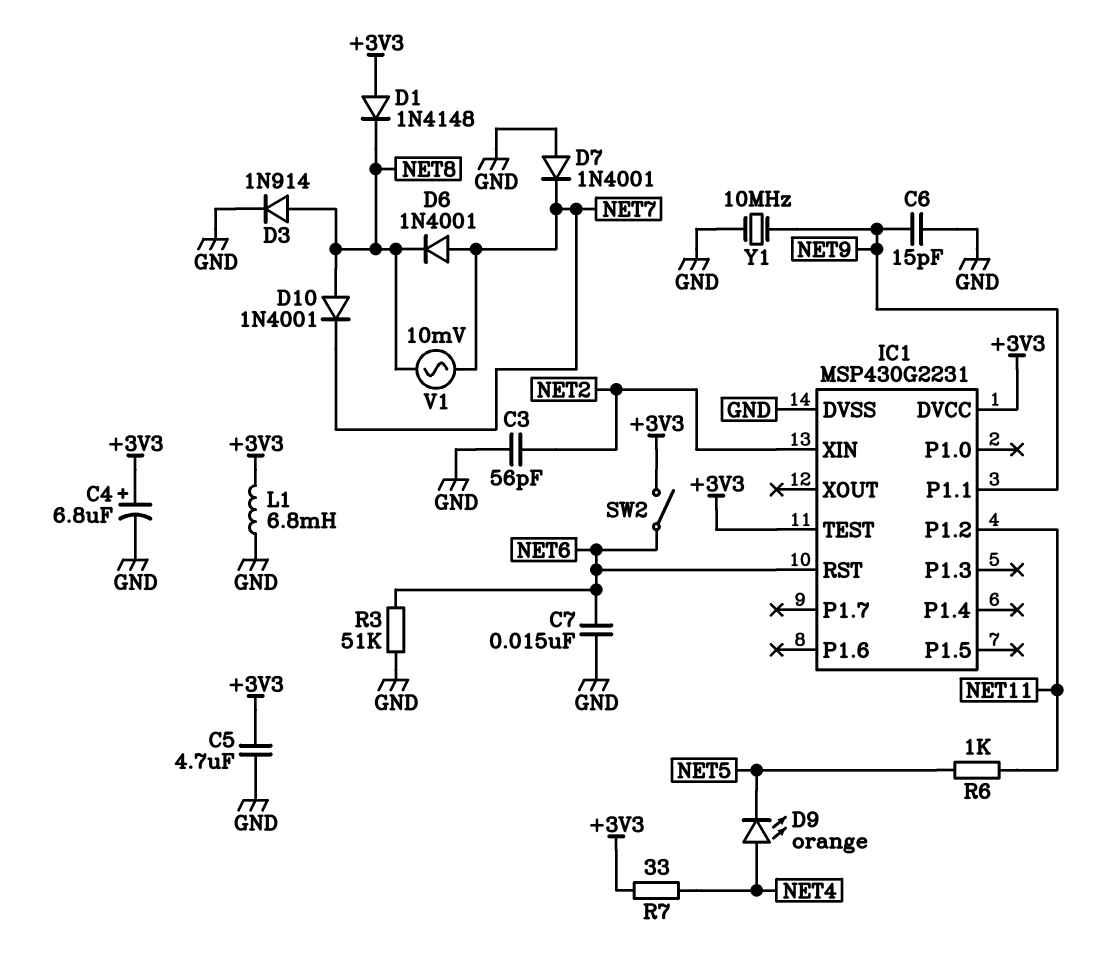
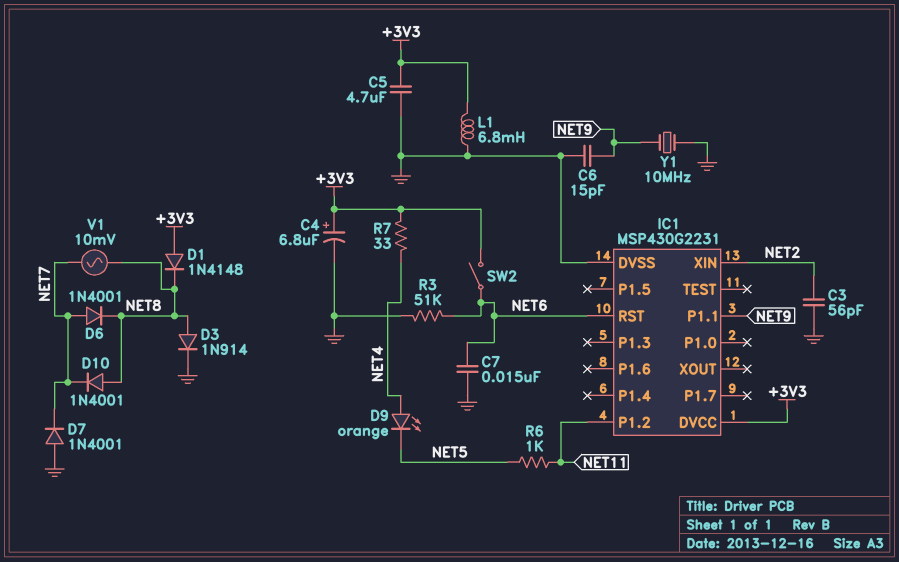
IC1 pin TEST: +3V3 -> none

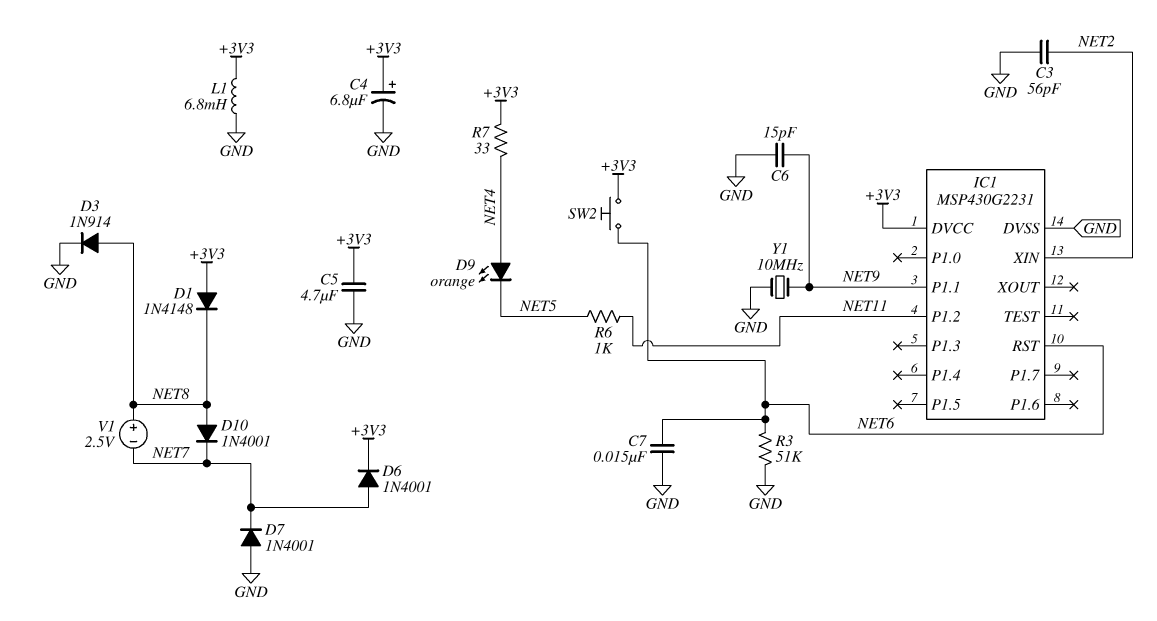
D6: diode 1N4001 (A NET7, K NET8) -> diode 1N4001 (A NET7, K +3V3)
SW2: switch (+3V3, NET6) -> button (+3V3, NET6)
V1: AC 10mV (NET7, NET8) -> 2.5V (plus NET8, minus NET7)

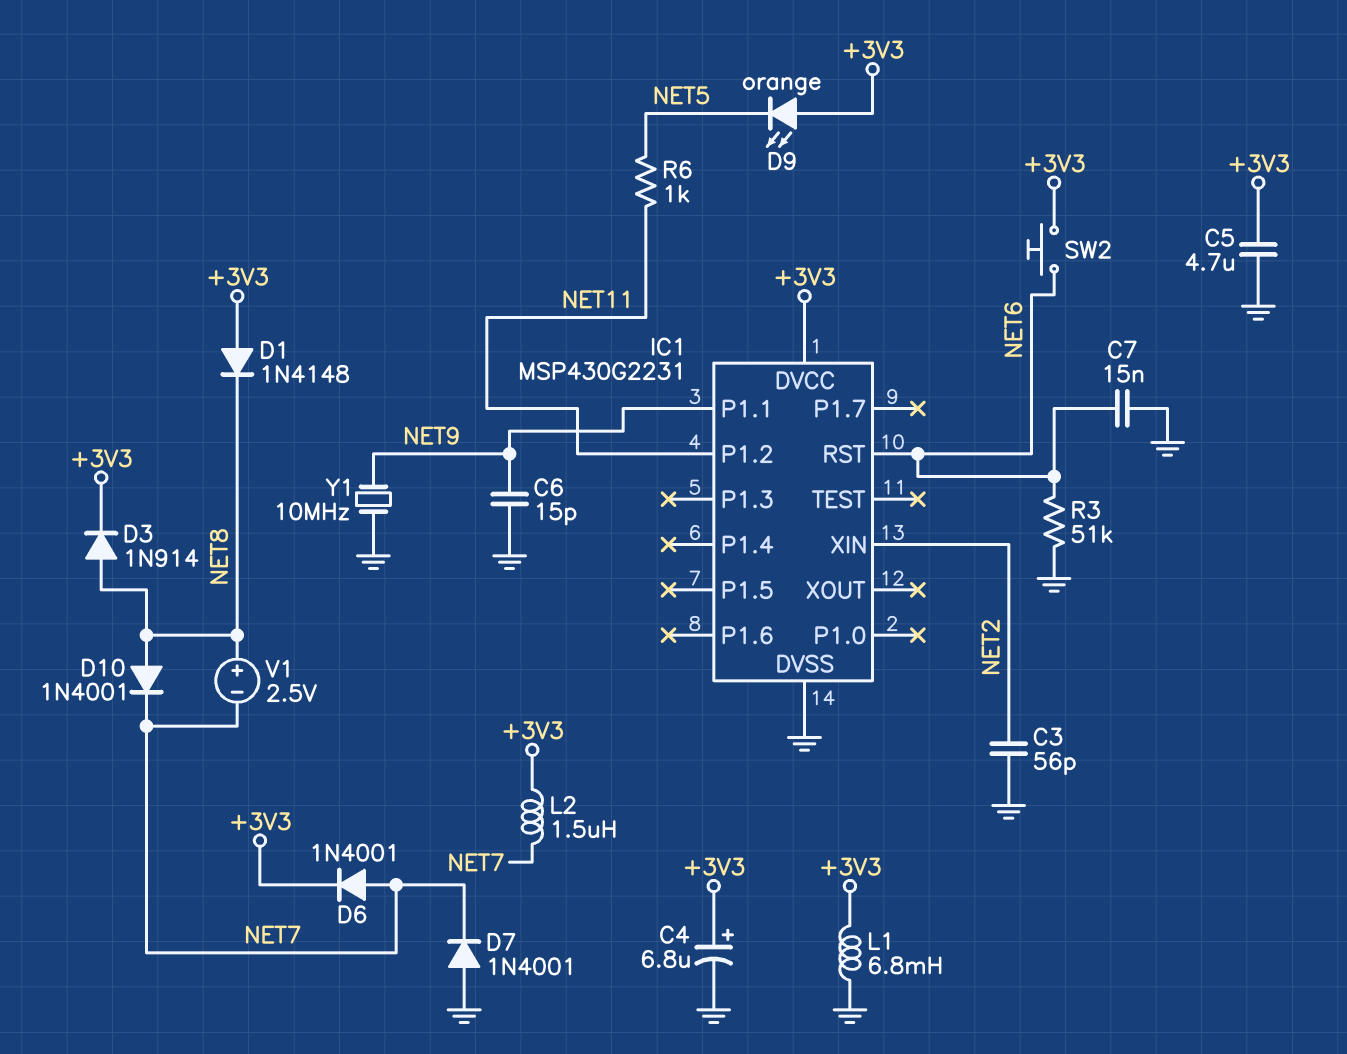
D3: diode 1N914 (A NET8, K GND) -> diode 1N914 (A NET8, K +3V3)
D9: LED orange (A NET4, K NET5) -> LED orange (A +3V3, K NET5)
L2: none -> 1.5uH (+3V3, NET7)
R7: 33 (+3V3, NET4) -> none

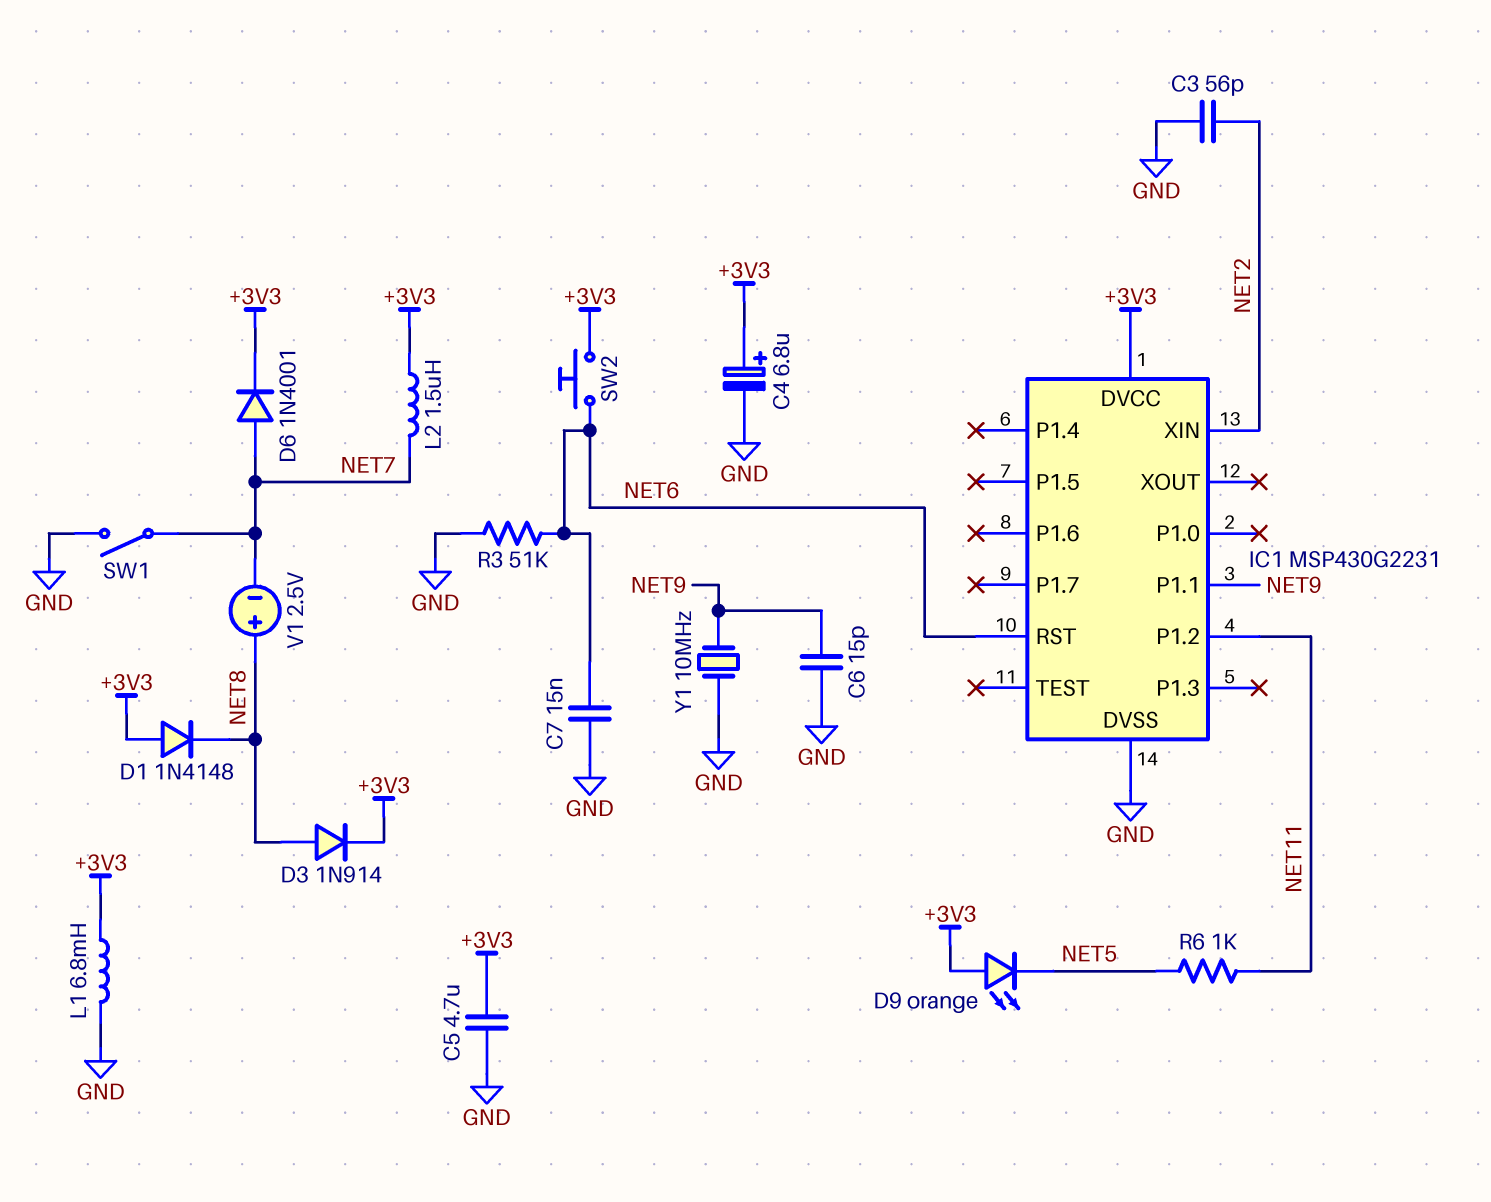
D7: diode 1N4001 (A GND, K NET7) -> none
D10: diode 1N4001 (A NET8, K NET7) -> none
SW1: none -> switch (GND, NET7)

